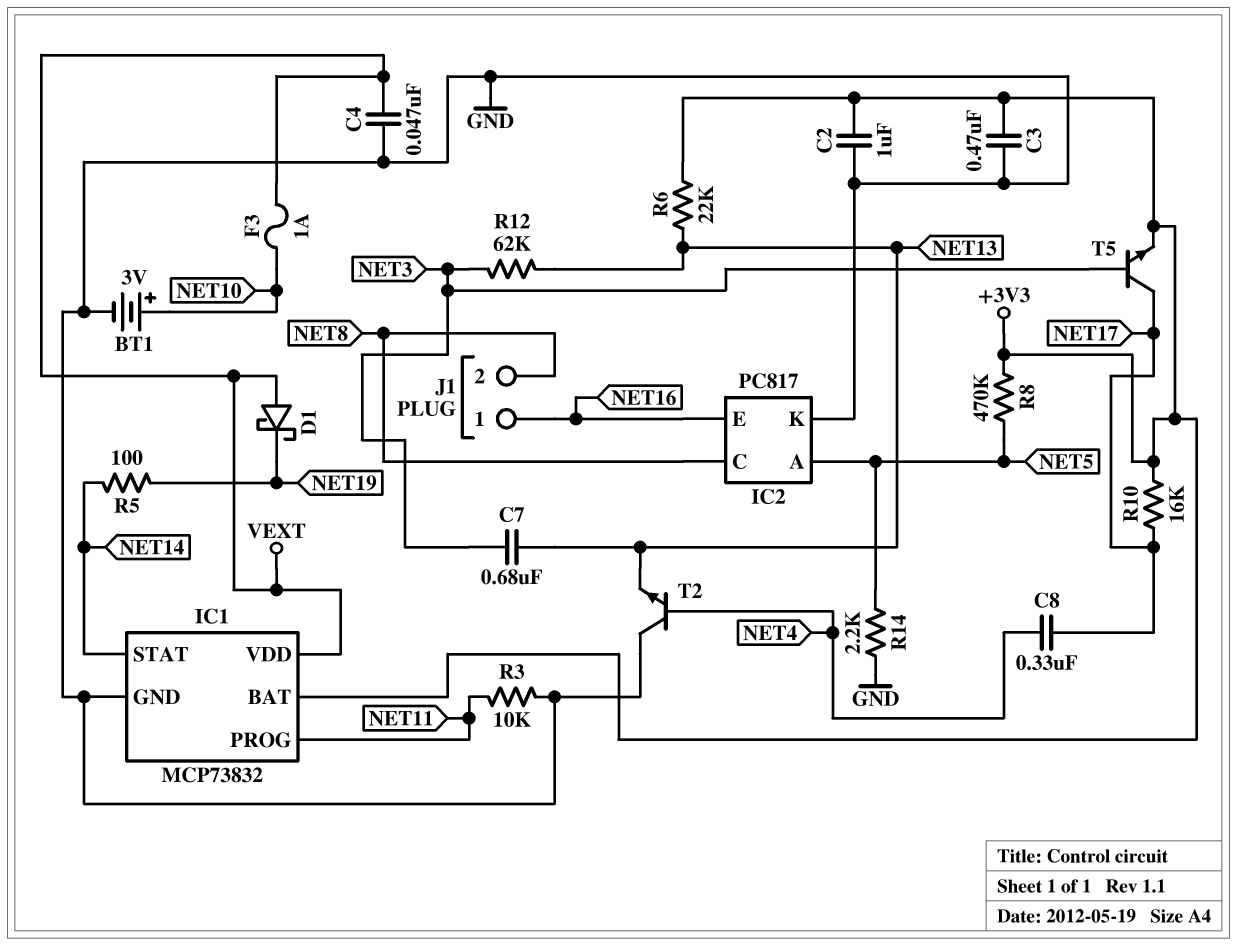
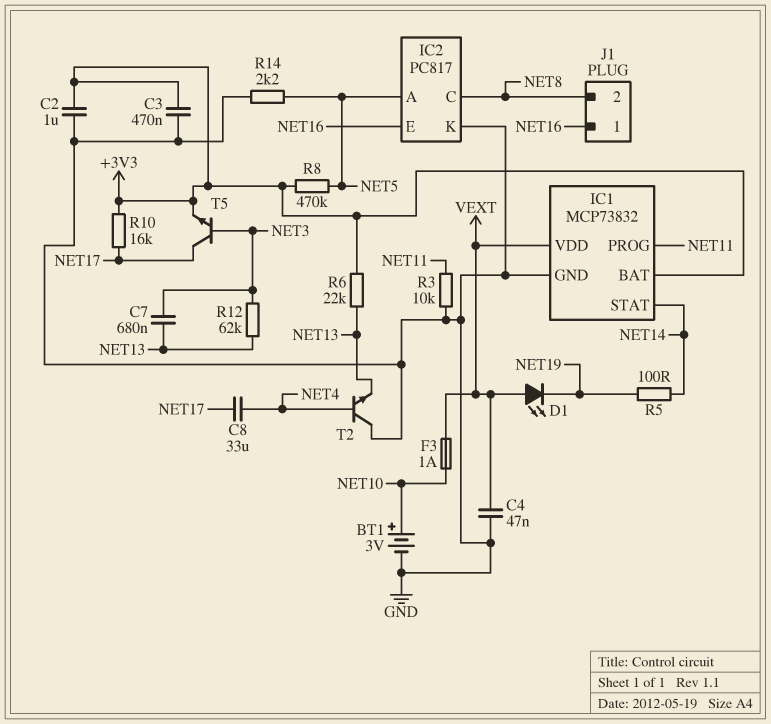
C8: 330nF (NET4, NET17) -> 33uF (NET4, NET17)
D1: schottky (A VEXT, K NET19) -> LED (A VEXT, K NET19)

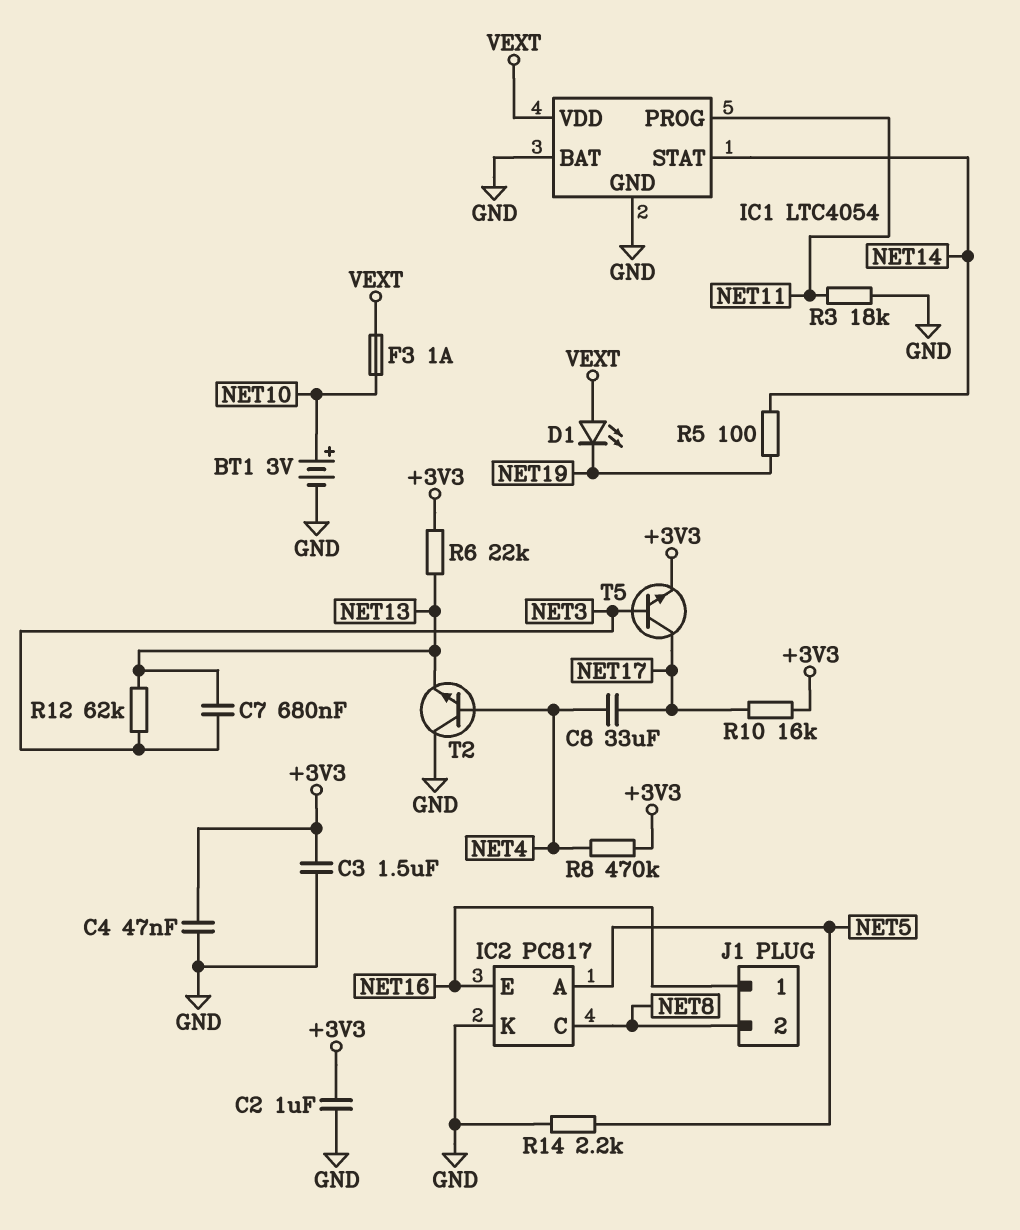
C3: 470nF (+3V3, GND) -> 1.5uF (+3V3, GND)
C4: 47nF (GND, VEXT) -> 47nF (+3V3, GND)
IC1: MCP73832 -> LTC4054
IC1 pin BAT: +3V3 -> GND
R3: 10k (GND, NET11) -> 18k (GND, NET11)
R8: 470k (+3V3, NET5) -> 470k (+3V3, NET4)

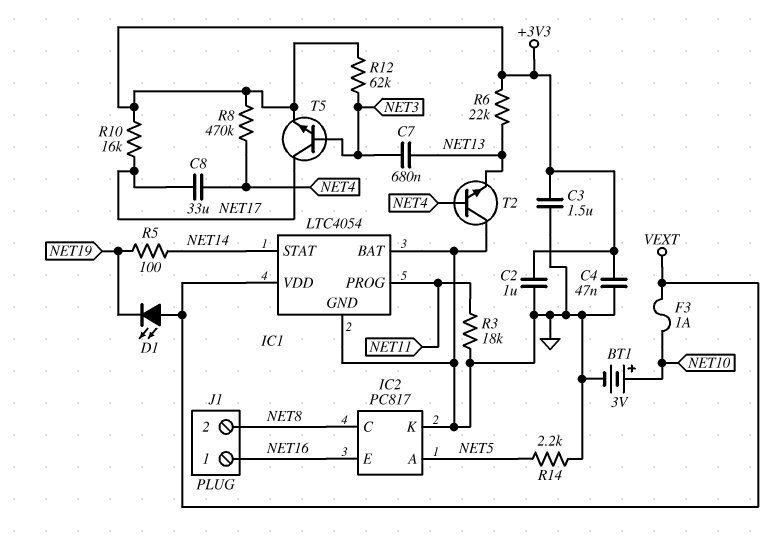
R12: 62k (NET3, NET13) -> 62k (+3V3, NET3)

